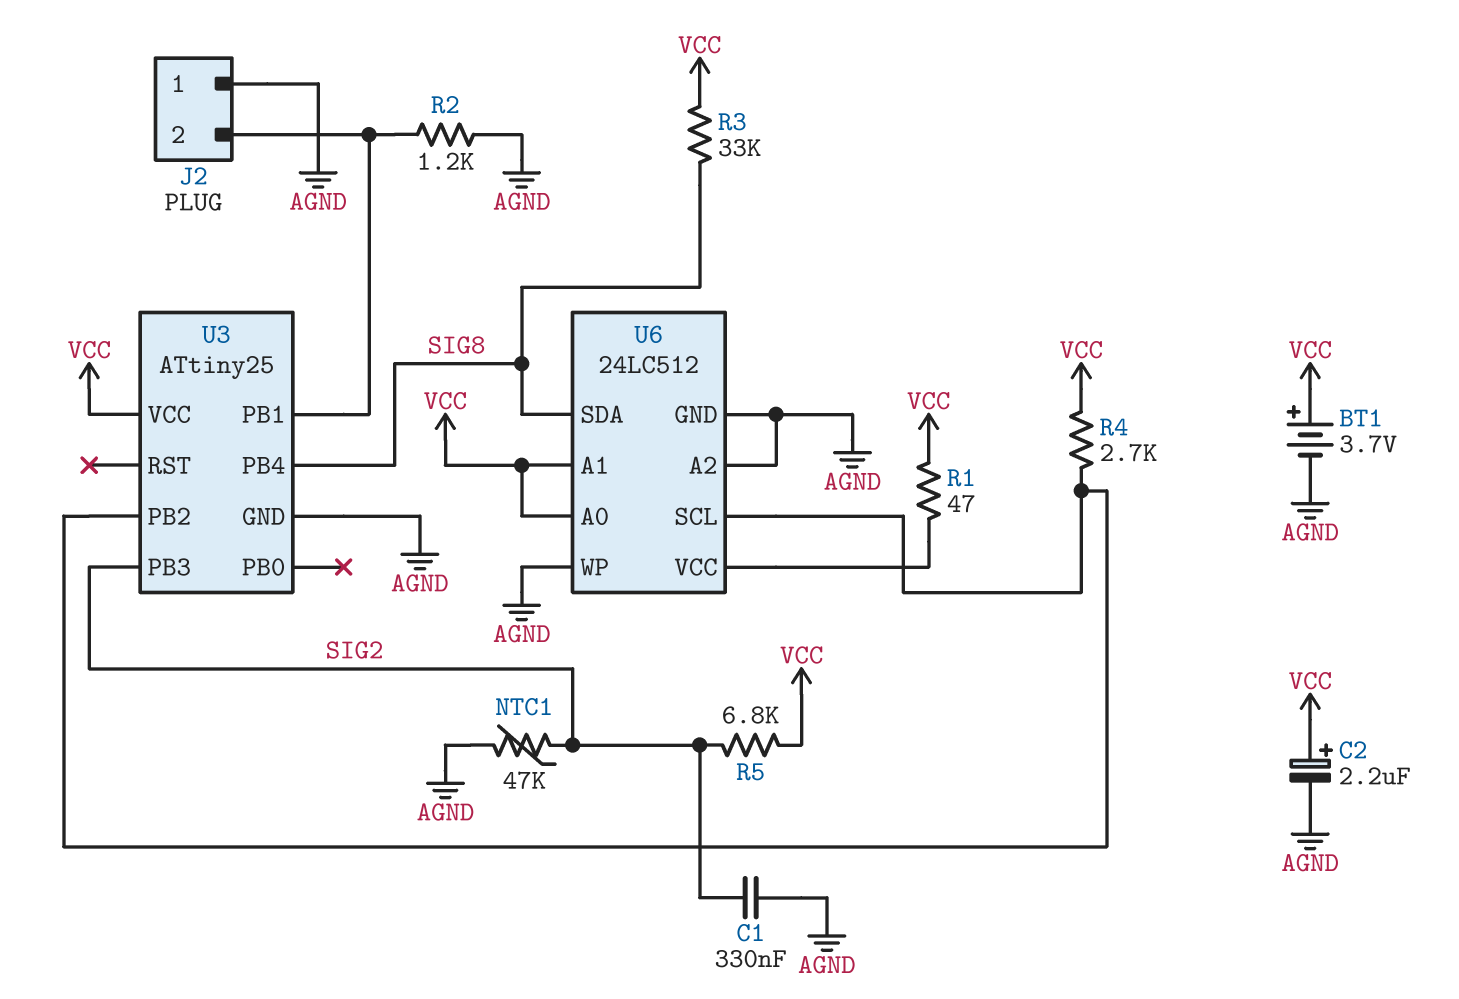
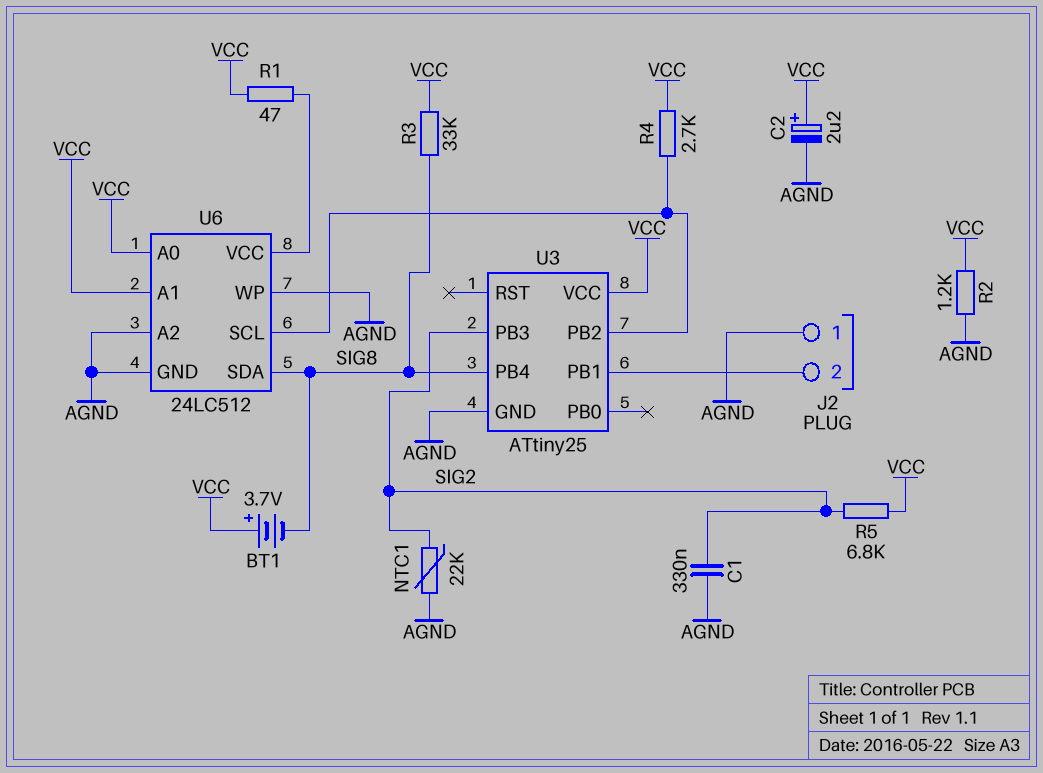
BT1: 3.7V (plus VCC, minus AGND) -> 3.7V (plus VCC, minus SIG8)
NTC1: 47k (AGND, SIG2) -> 22k (AGND, SIG2)
R2: 1.2k (AGND, J2/2) -> 1.2k (AGND, VCC)

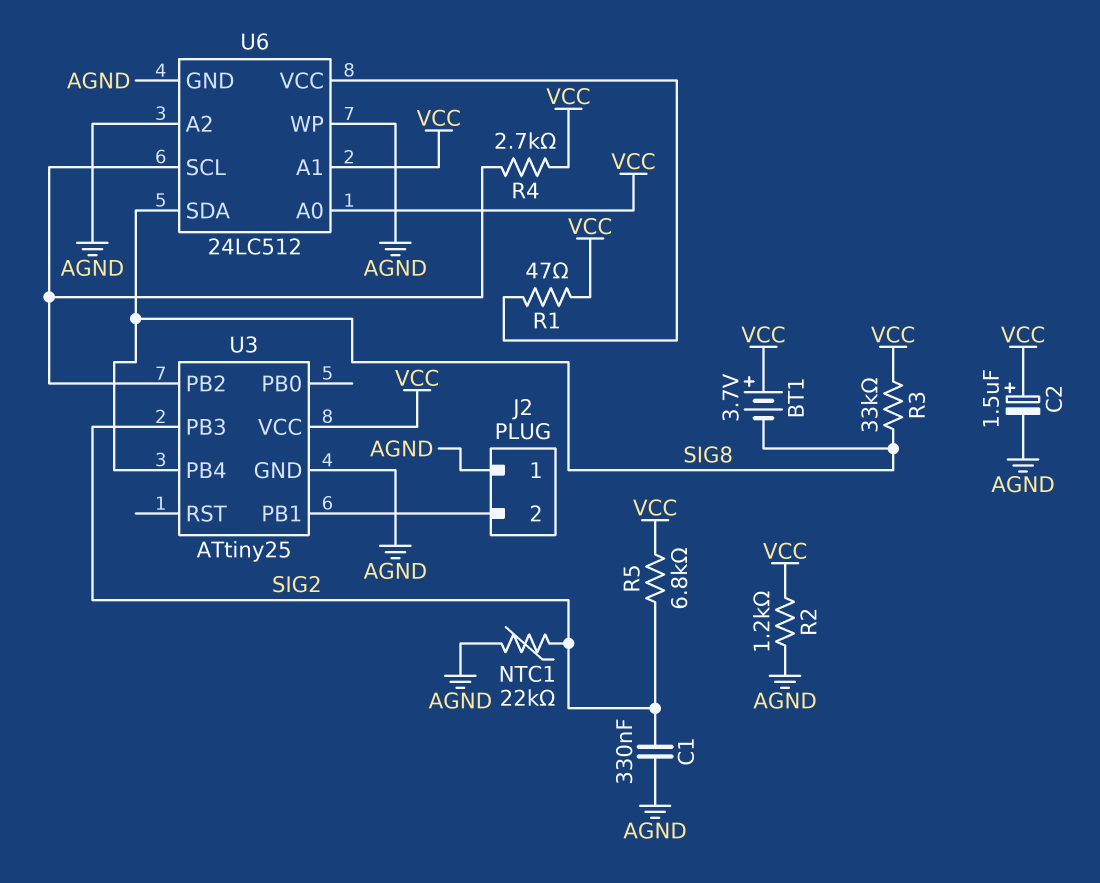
C2: 2.2uF (plus VCC, minus AGND) -> 1.5uF (plus VCC, minus AGND)

